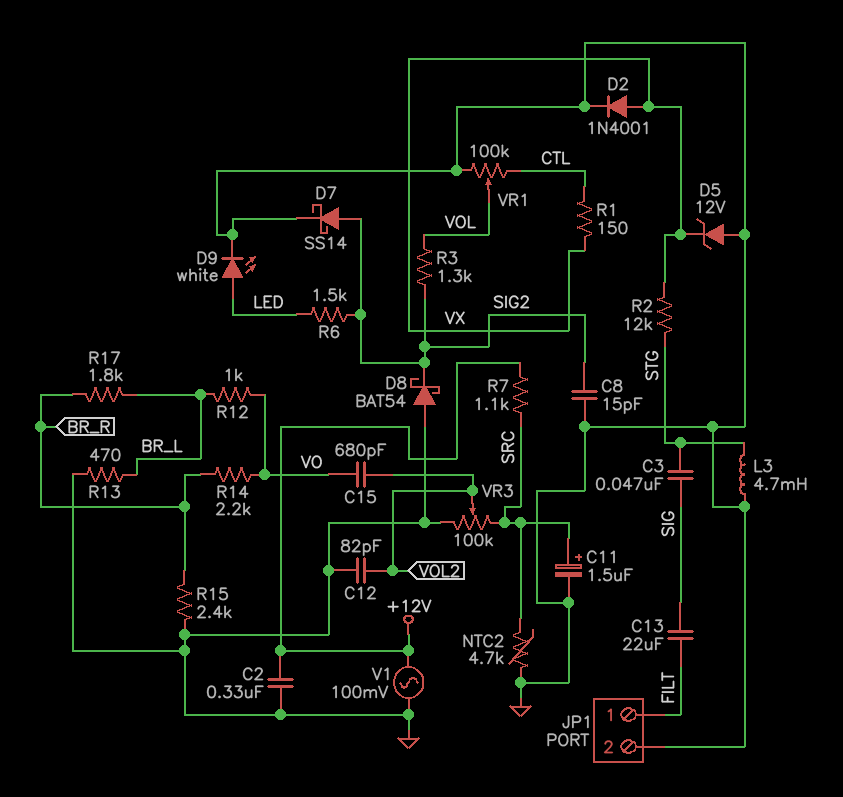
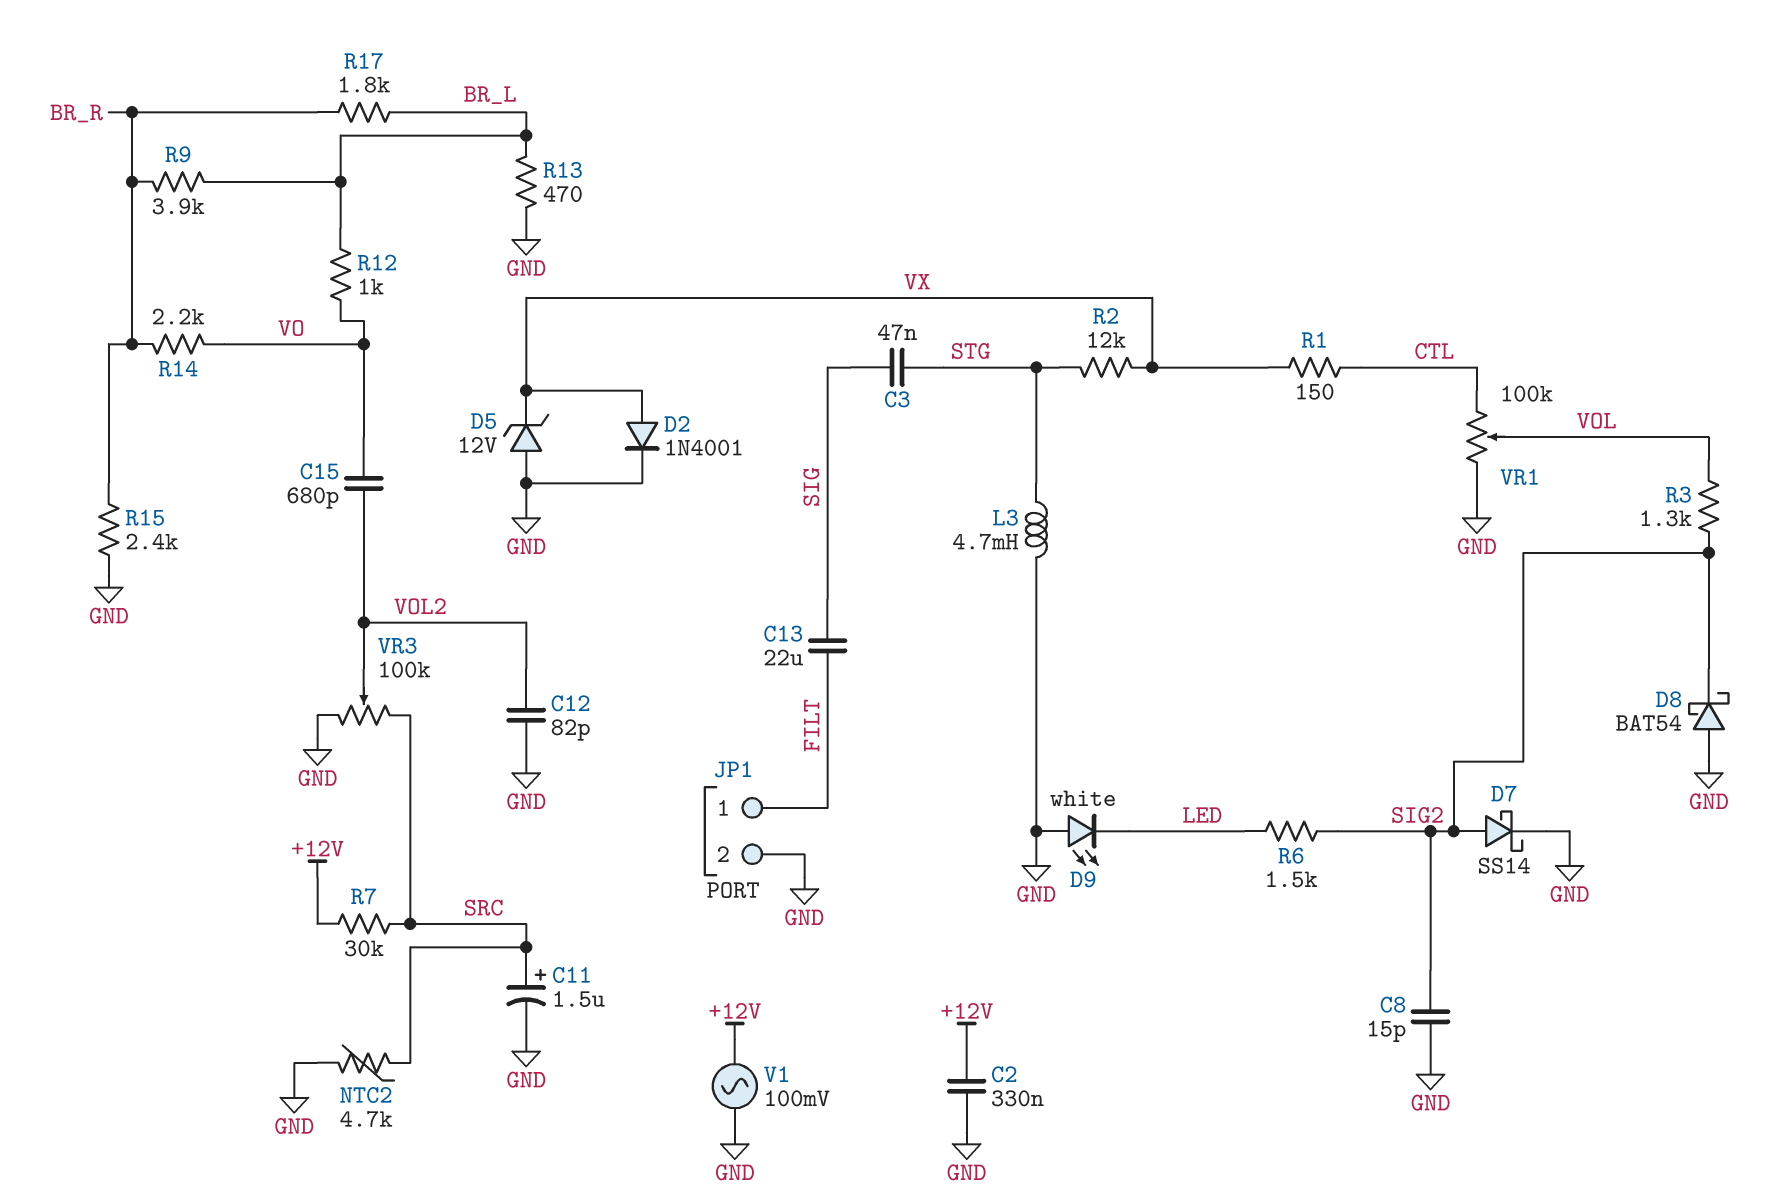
D9: LED white (A LED, K GND) -> LED white (A GND, K LED)
R7: 1.1k (+12V, SRC) -> 30k (+12V, SRC)
R9: none -> 3.9k (BR_L, BR_R)

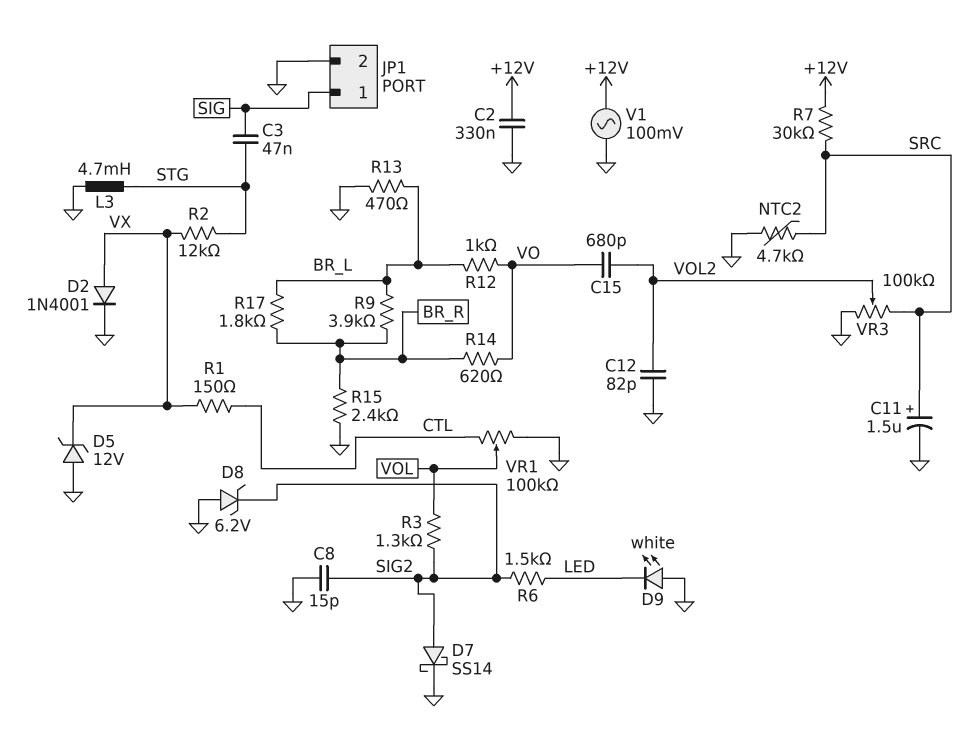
C13: 22uF (FILT, SIG) -> none
D8: schottky BAT54 (A GND, K SIG2) -> zener 6.2V (A GND, K SIG2)
JP1 pin 1: FILT -> SIG
R14: 2.2k (BR_R, VO) -> 620 (BR_R, VO)

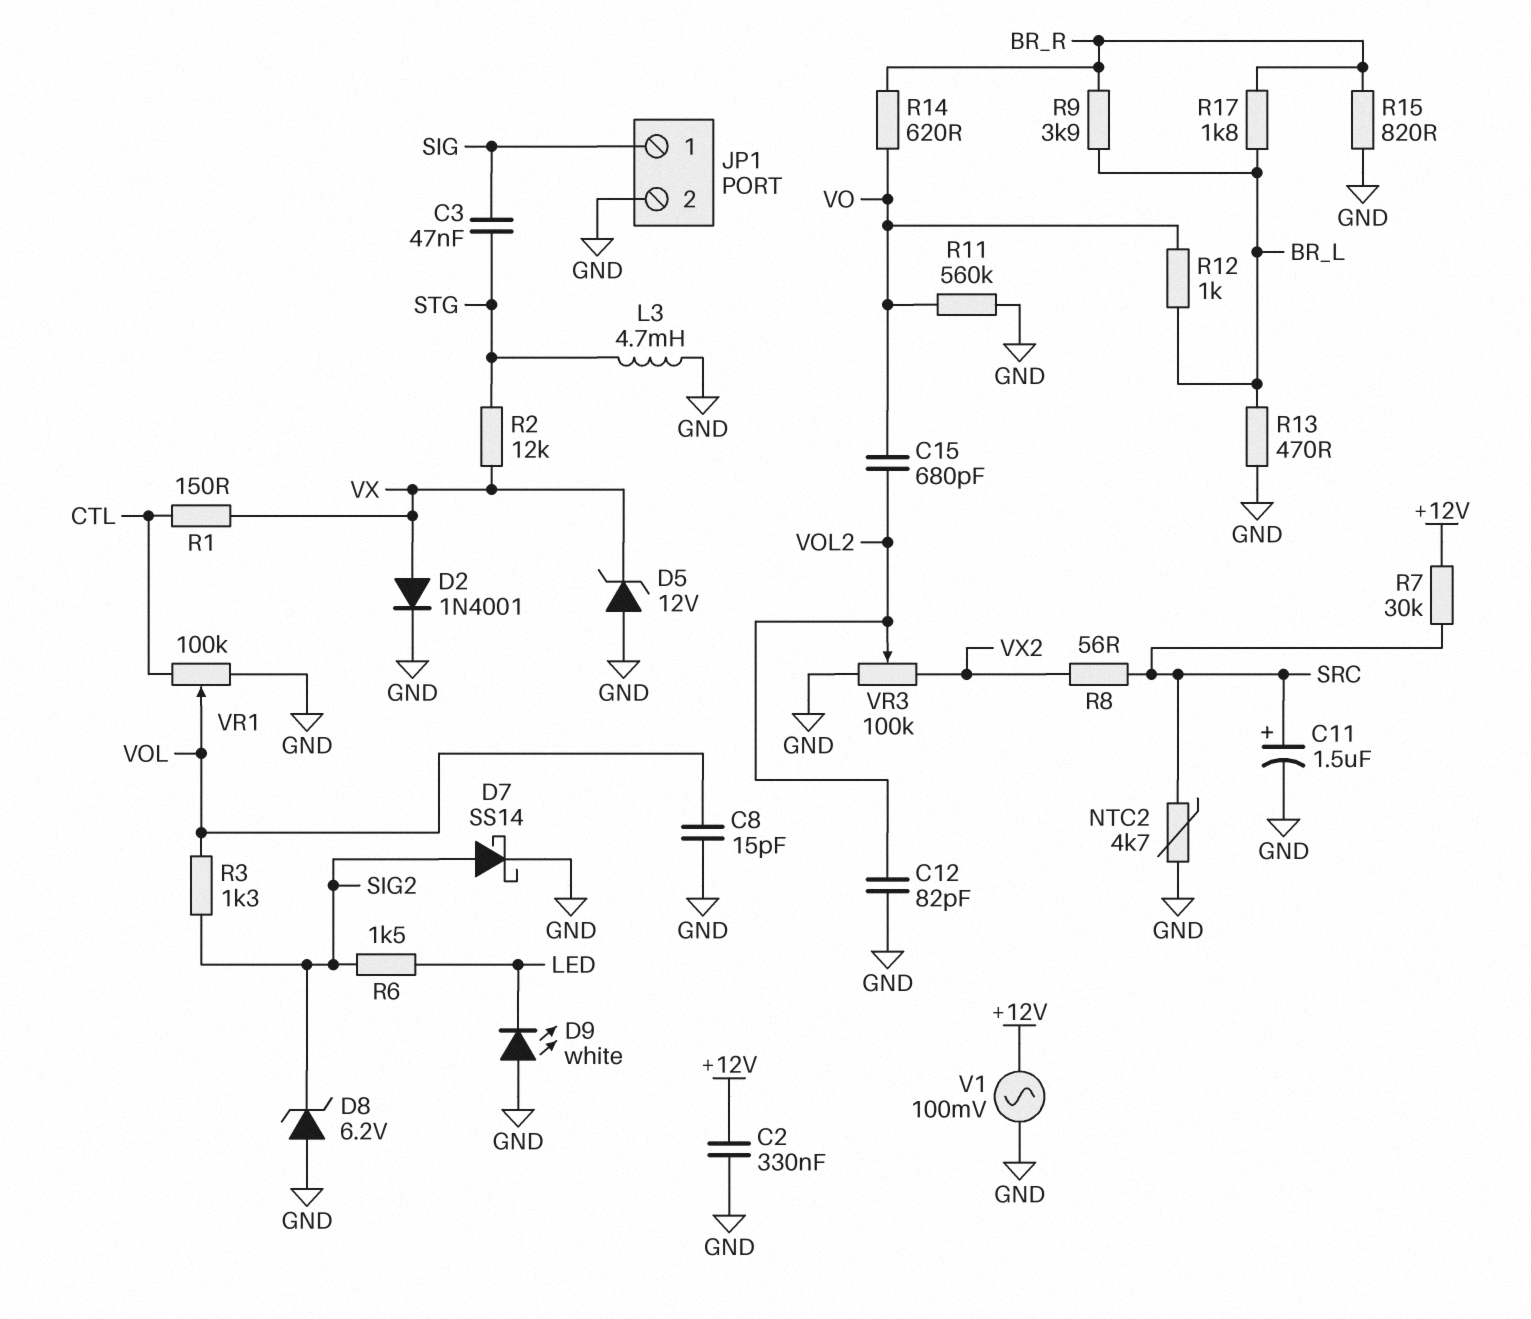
C8: 15pF (GND, SIG2) -> 15pF (GND, VOL)
R8: none -> 56 (SRC, VX2)
R11: none -> 560k (GND, VO)
R15: 2.4k (BR_R, GND) -> 820 (BR_R, GND)
VR3: 100k (GND, SRC, wiper VOL2) -> 100k (GND, VX2, wiper VOL2)

